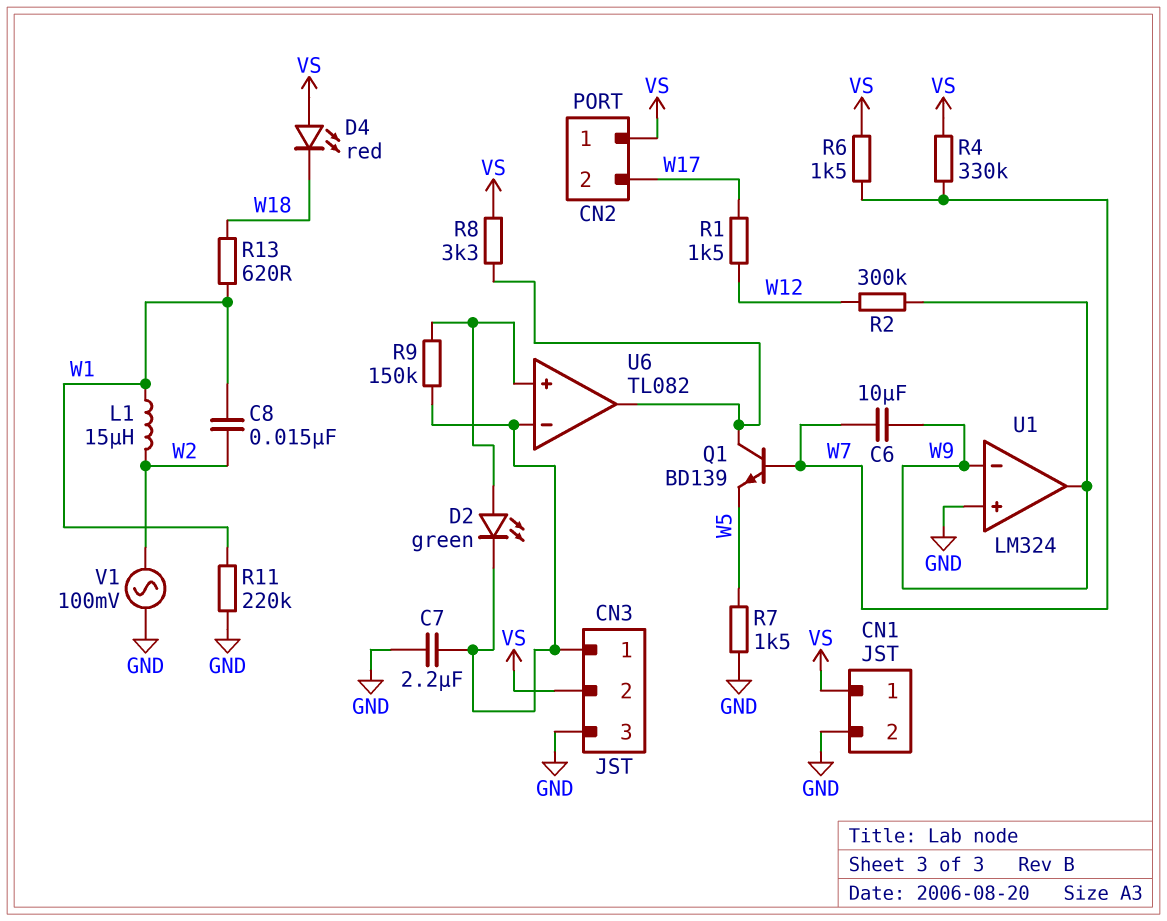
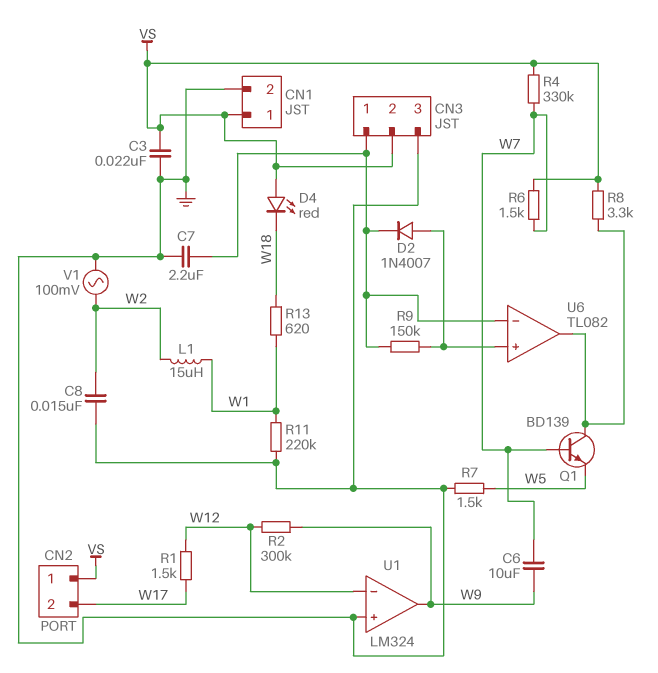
C3: none -> 22nF (GND, VS)
C8: 15nF (W1, W2) -> 15nF (GND, W2)
D2: LED green (A U6/in+, K CN3/1) -> diode 1N4007 (A U6/in+, K CN3/1)
U1 pin in-: W9 -> W12

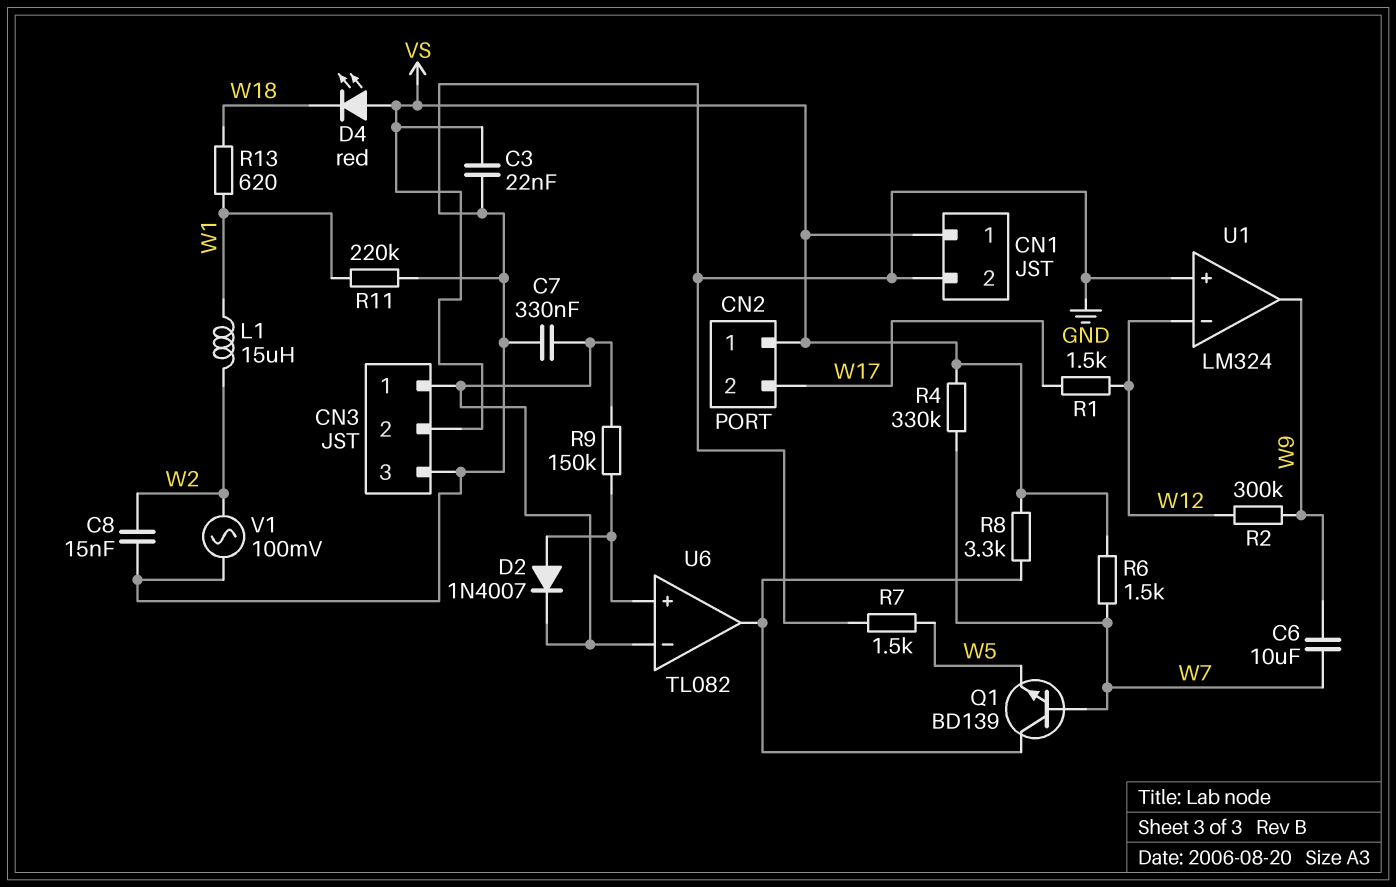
C7: 2.2uF (CN3/1, GND) -> 330nF (CN3/1, GND)

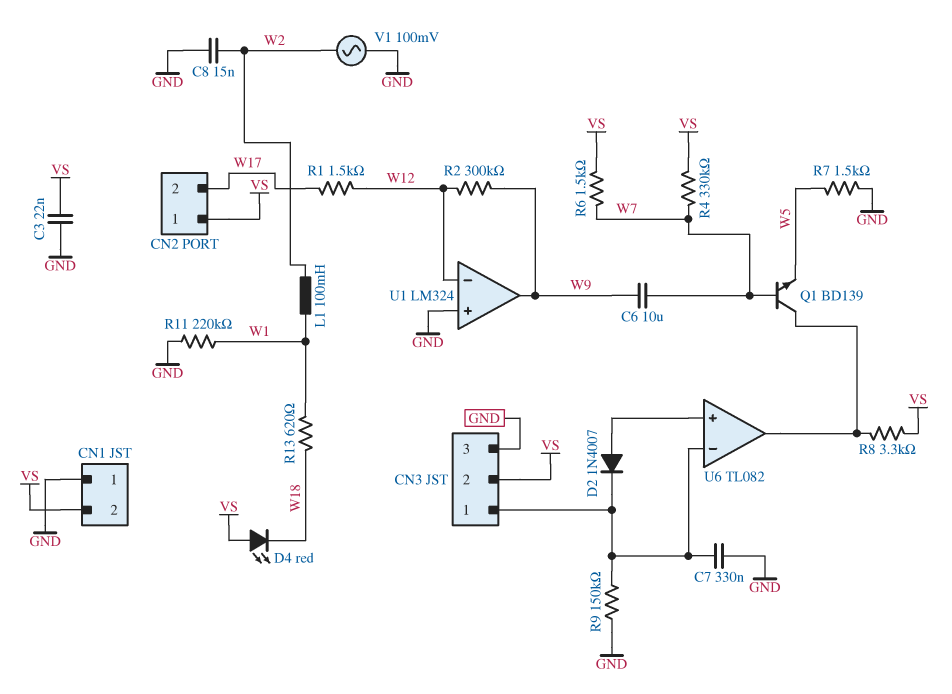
CN1 pin 1: VS -> GND
CN1 pin 2: GND -> VS
L1: 15uH (W1, W2) -> 100mH (W1, W2)
R9: 150k (CN3/1, U6/in+) -> 150k (CN3/1, GND)

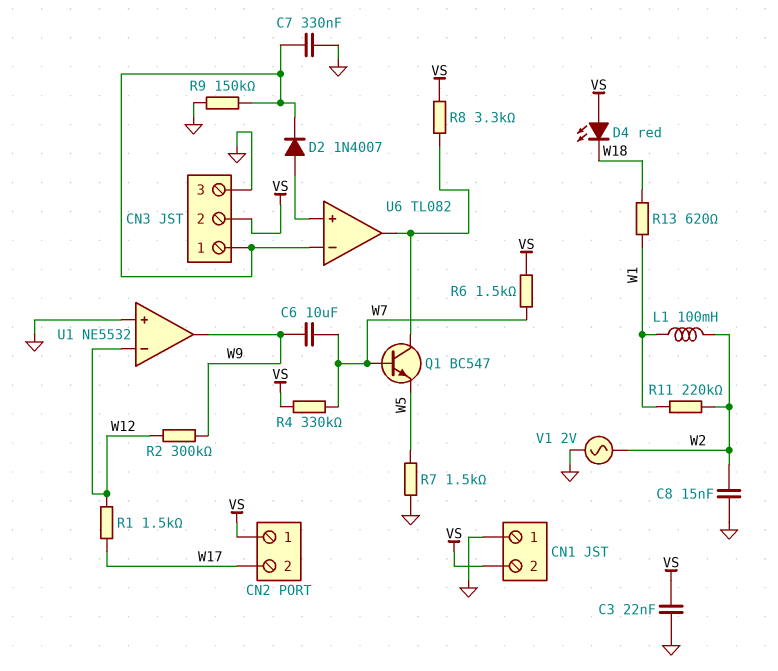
Q1: NPN BD139 (B W7, C U6/out, E W5) -> NPN BC547 (B W7, C U6/out, E W5)
R11: 220k (GND, W1) -> 220k (W1, W2)
U1: LM324 -> NE5532
V1: AC 100mV (GND, W2) -> AC 2V (GND, W2)

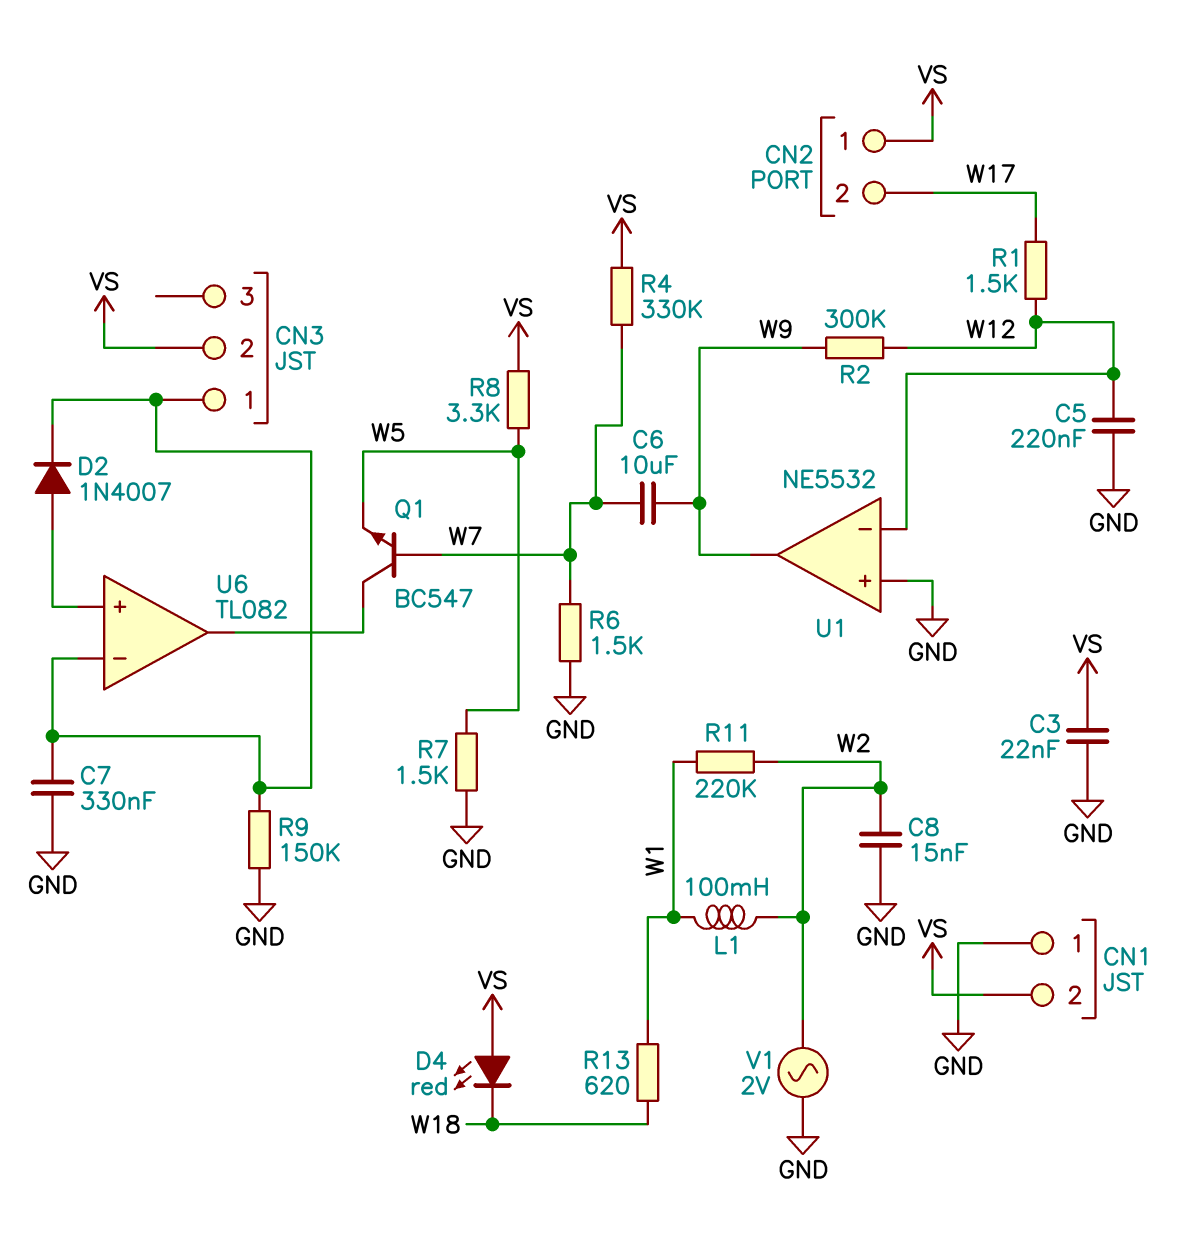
C5: none -> 220nF (GND, W12)
CN3 pin 3: GND -> none
R6: 1.5k (VS, W7) -> 1.5k (GND, W7)
R8: 3.3k (U6/out, VS) -> 3.3k (VS, W5)

